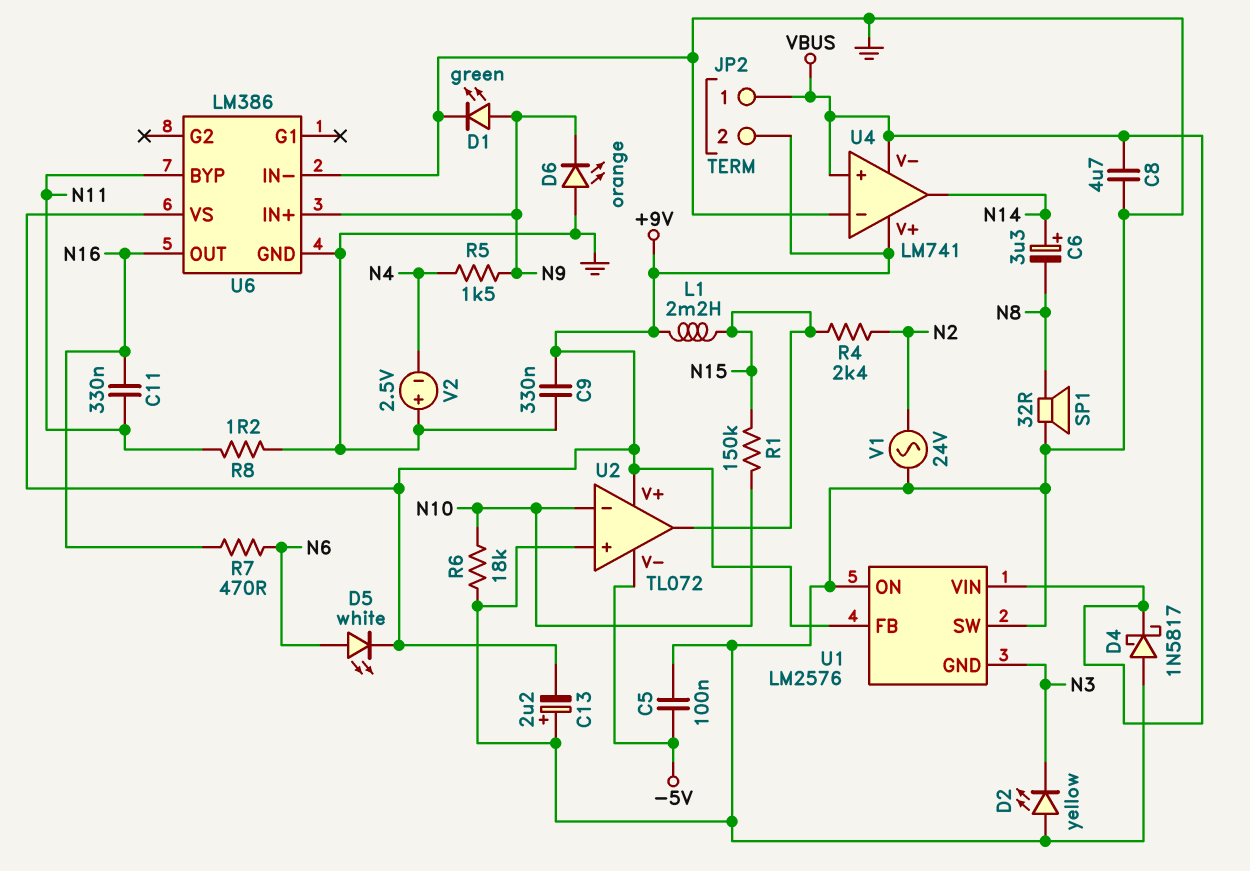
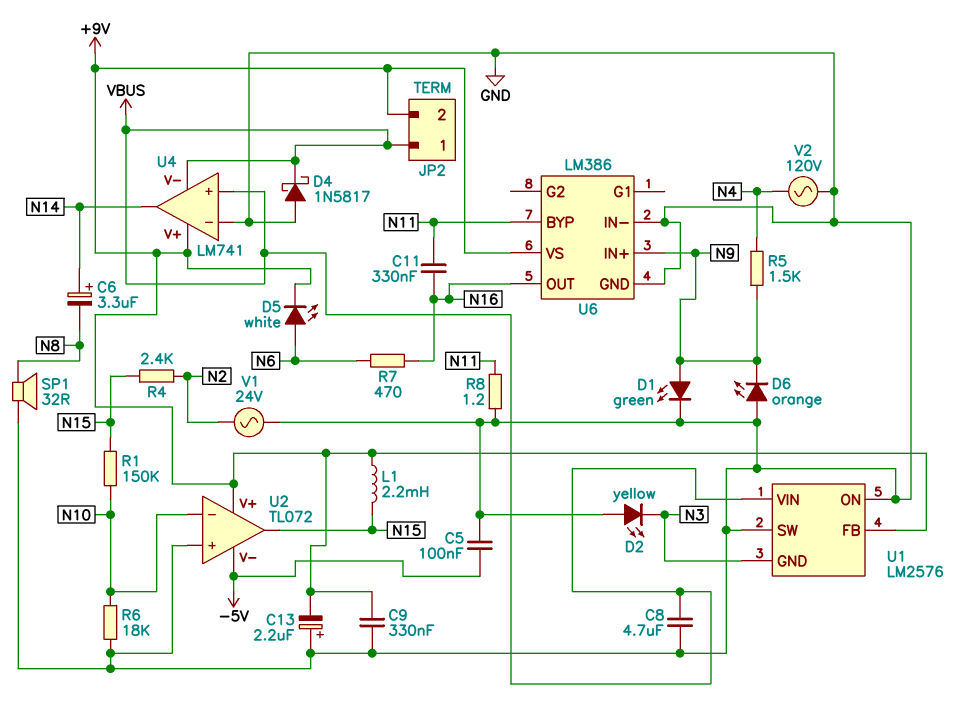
V2: 2.5V (plus GND, minus N4) -> AC 120V (GND, N4)

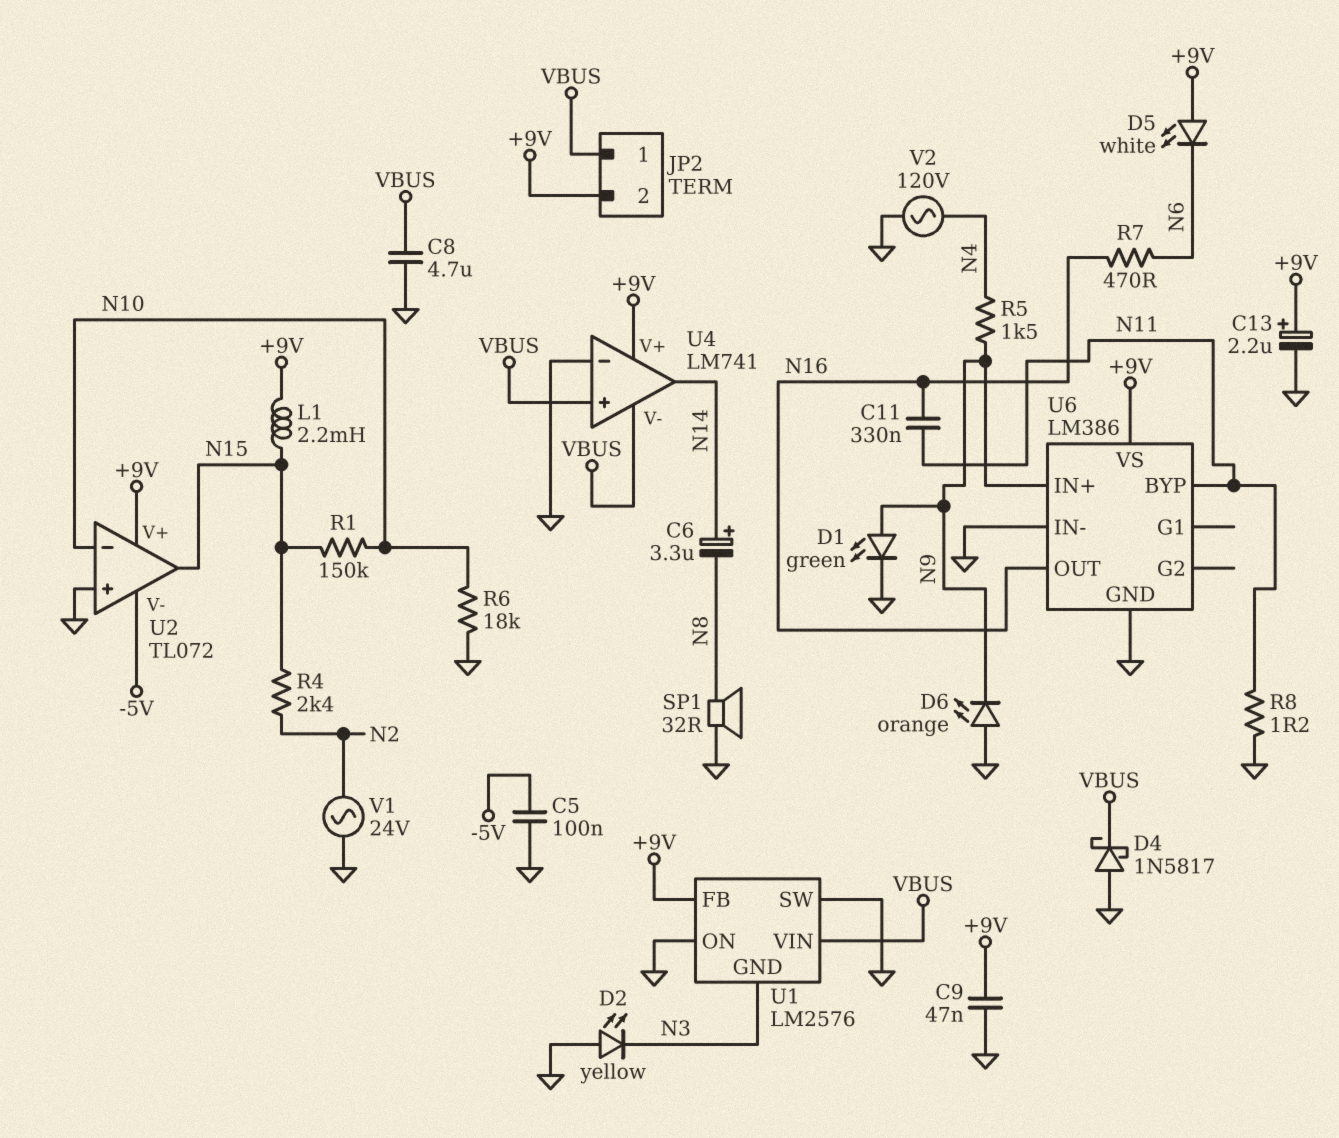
C9: 330nF (+9V, GND) -> 47nF (+9V, GND)
C13: 2.2uF (plus GND, minus +9V) -> 2.2uF (plus +9V, minus GND)
D5: LED white (A N6, K +9V) -> LED white (A +9V, K N6)

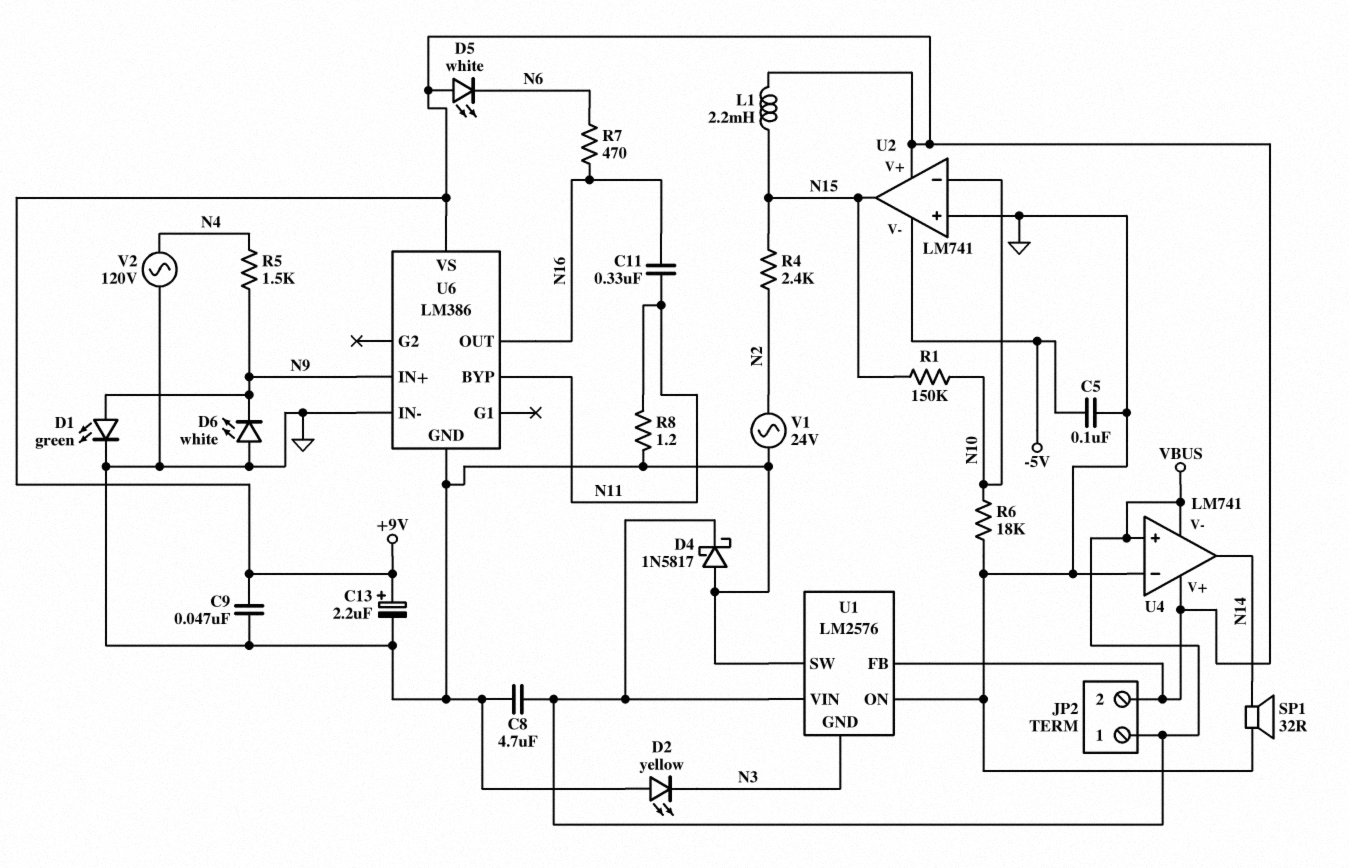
C6: 3.3uF (plus N14, minus N8) -> none
D6: LED orange (A GND, K N9) -> LED white (A GND, K N9)
SP1: speaker 32R (GND, N8) -> speaker 32R (GND, N14)
U2: TL072 -> LM741

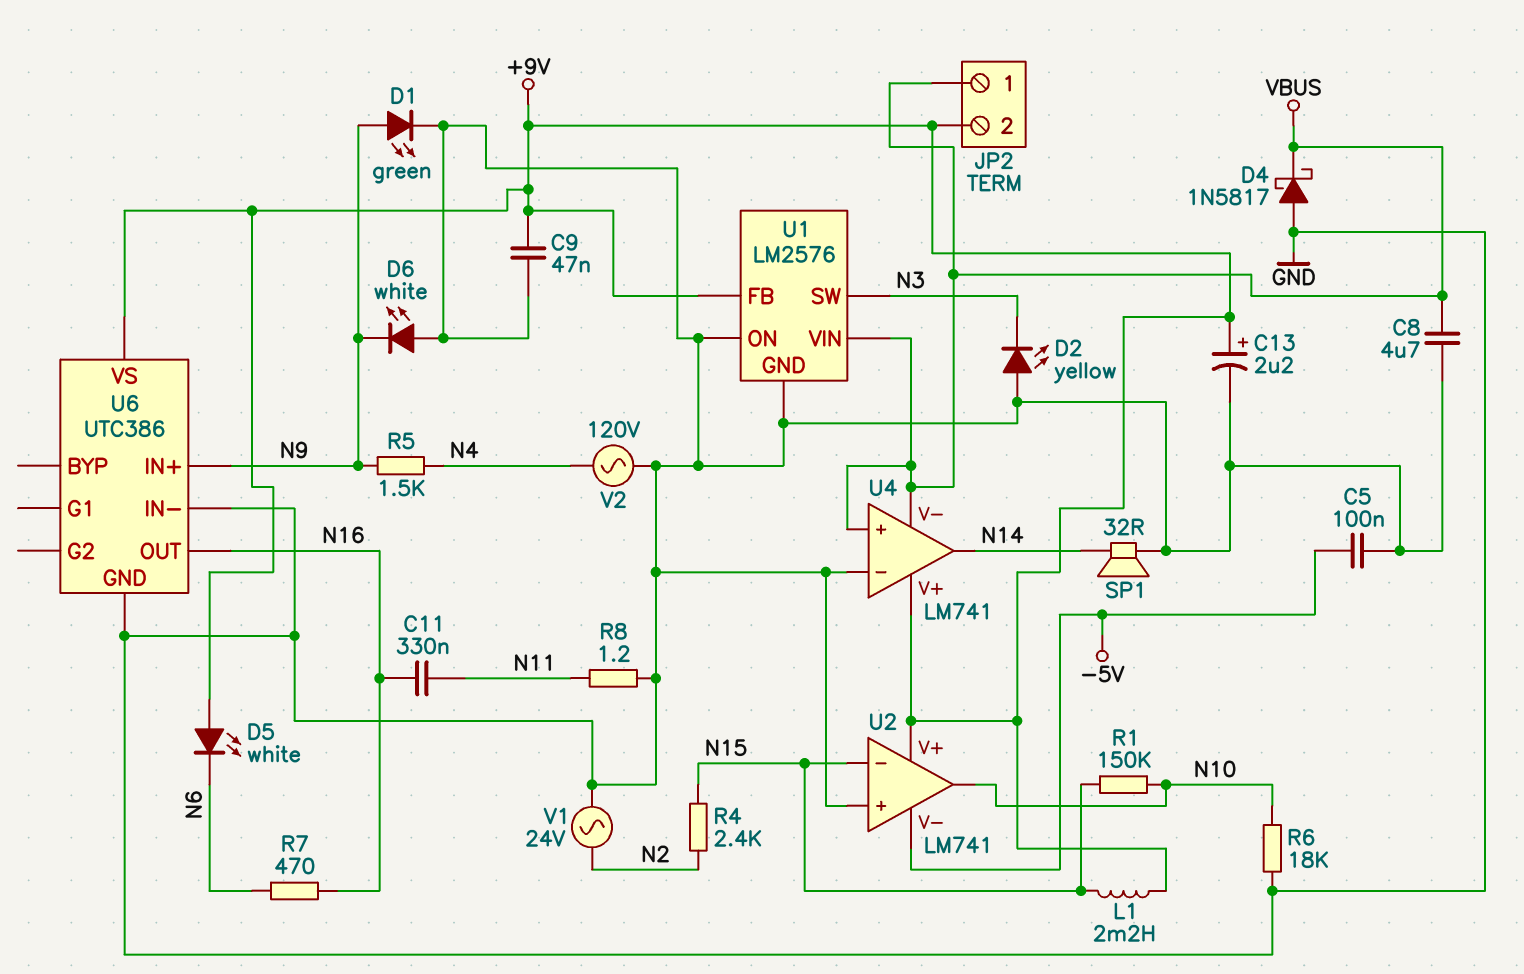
U1 pin GND: N3 -> GND
U1 pin SW: GND -> N3
U2 pin in-: N10 -> N15
U2 pin out: N15 -> N10
U6: LM386 -> UTC386
U6 pin BYP: N11 -> none

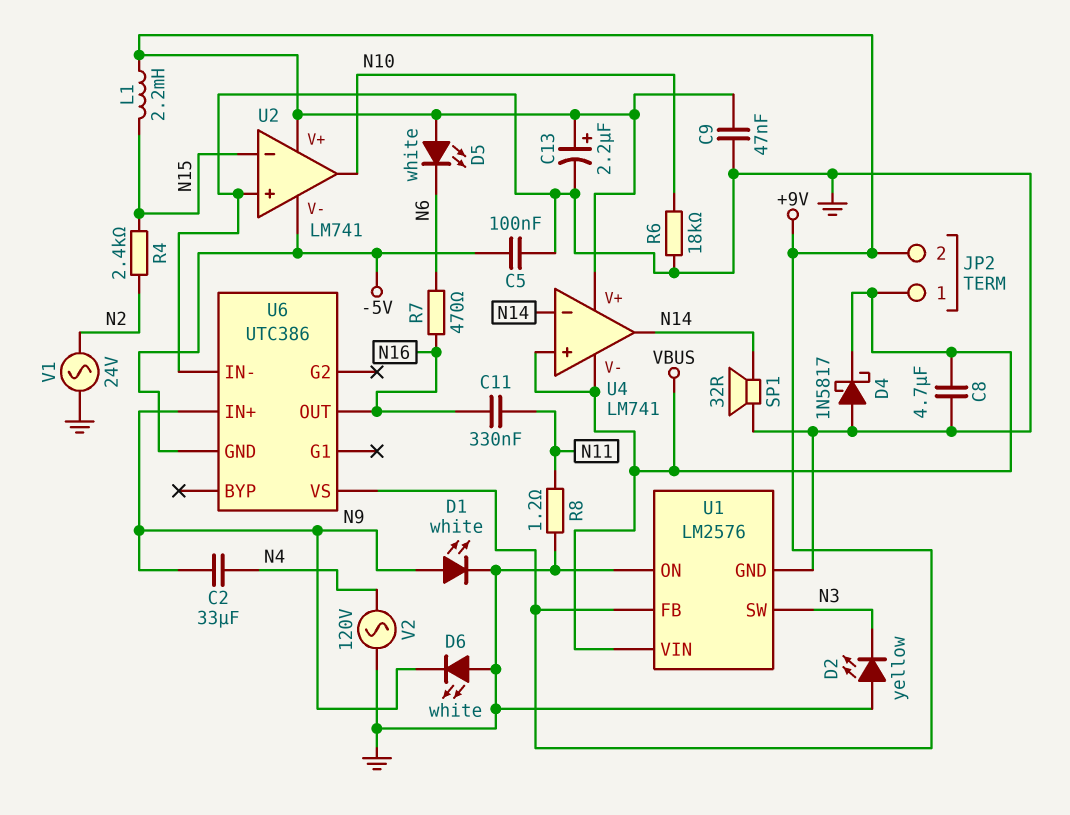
C2: none -> 33uF (N4, N9)
D1: LED green (A N9, K GND) -> LED white (A N9, K GND)
R1: 150k (N10, N15) -> none
R5: 1.5k (N4, N9) -> none
U4 pin in-: GND -> N14
U6 pin GND: GND -> -5V

